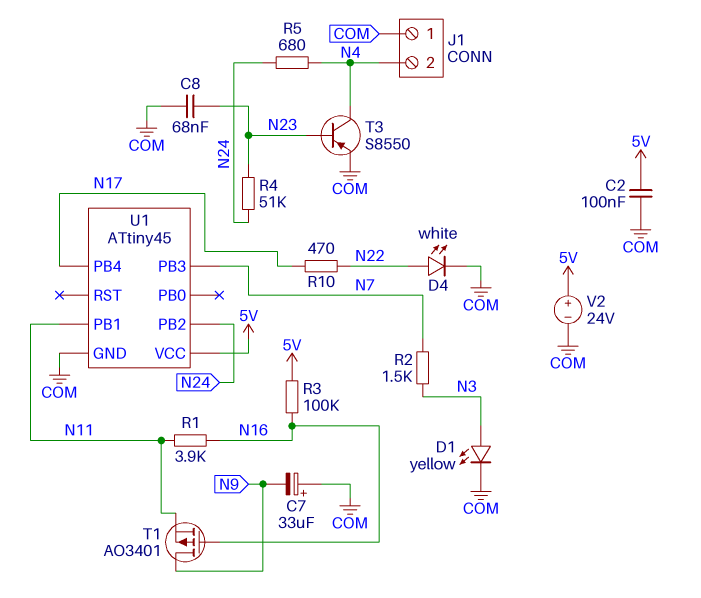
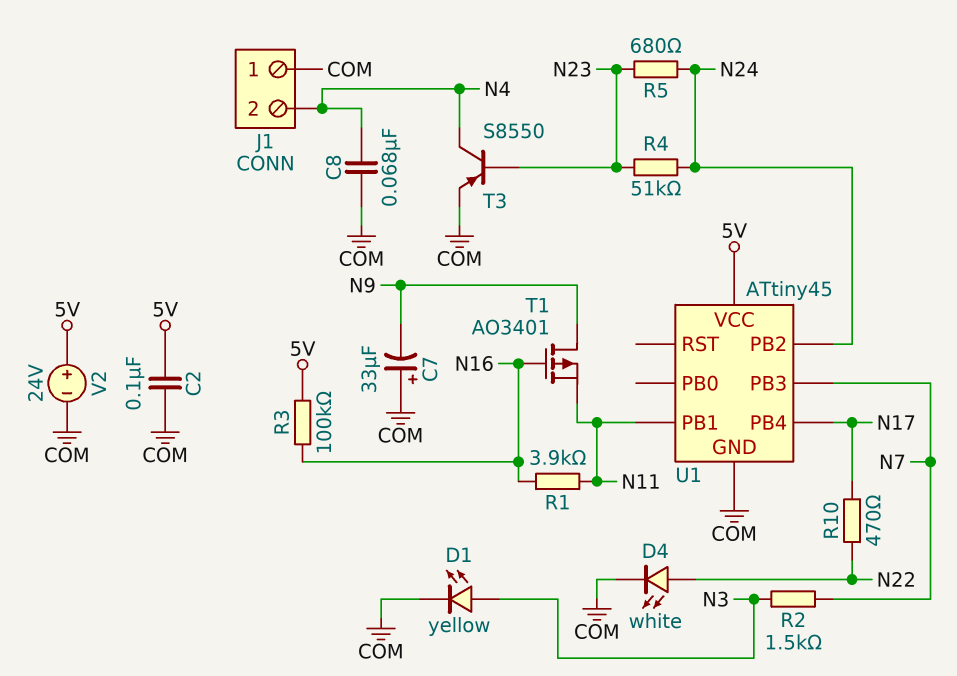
C8: 68nF (COM, N23) -> 68nF (COM, N4)
R5: 680 (N4, N24) -> 680 (N23, N24)

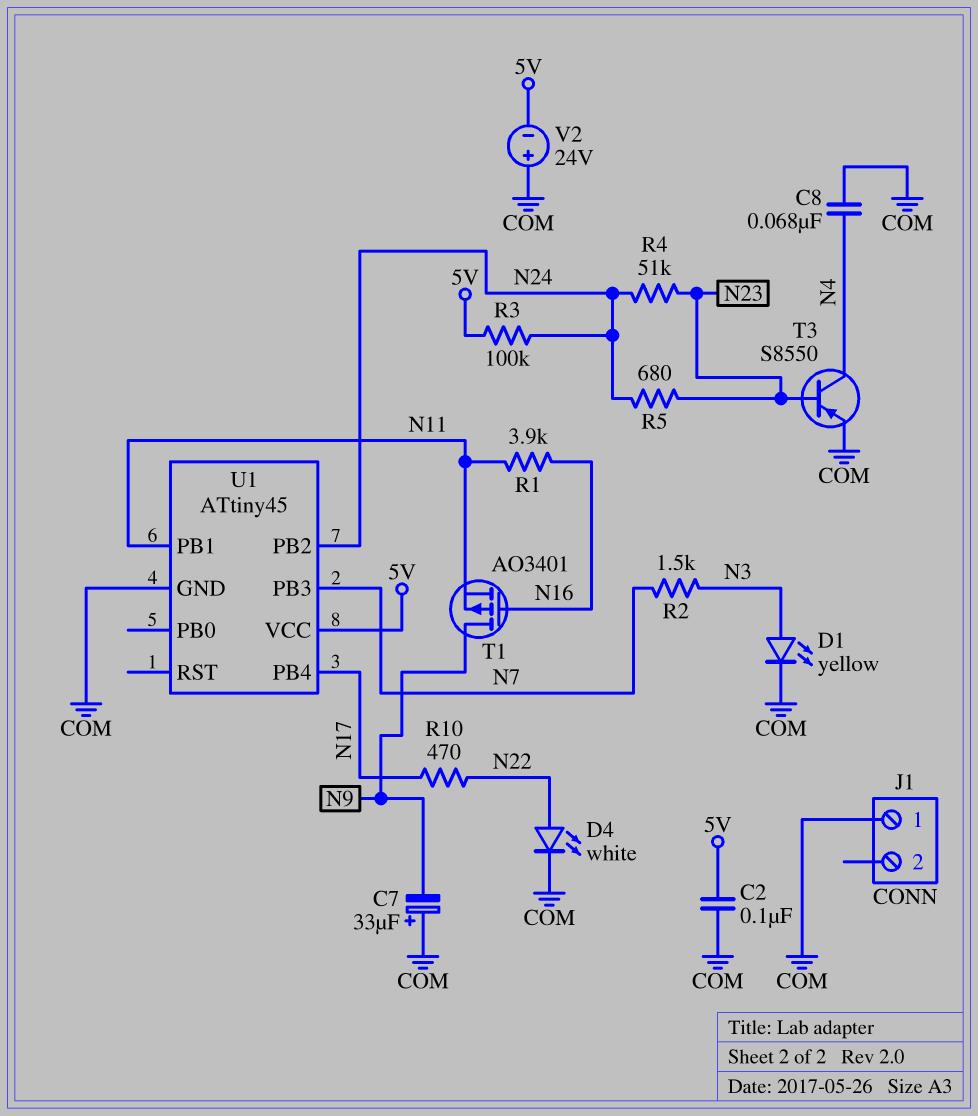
J1 pin 2: N4 -> none
R3: 100k (5V, N16) -> 100k (5V, N24)
V2: 24V (plus 5V, minus COM) -> 24V (plus COM, minus 5V)

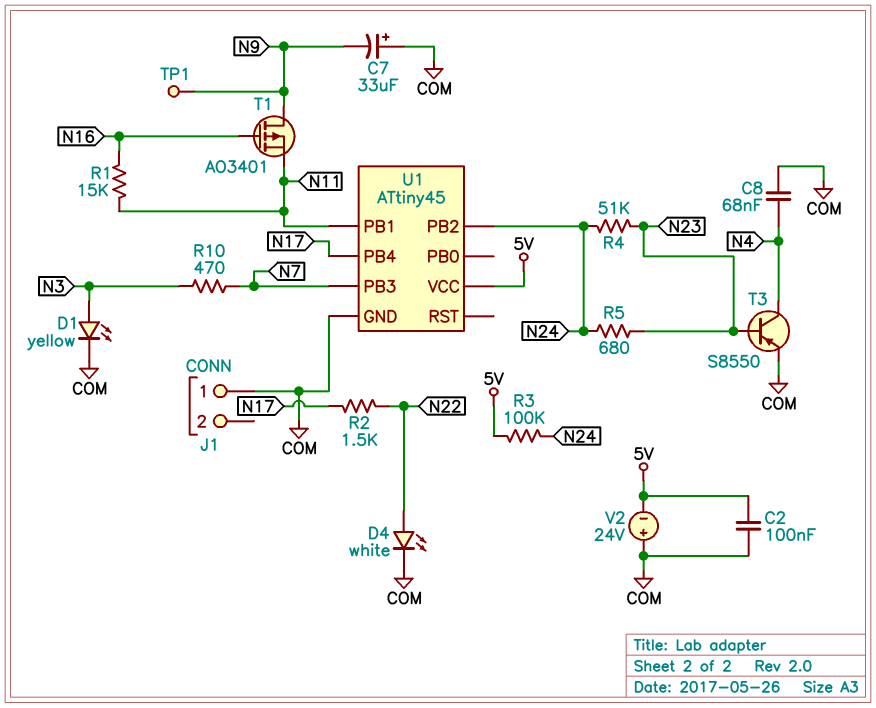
R1: 3.9k (N11, N16) -> 15k (N11, N16)
R2: 1.5k (N3, N7) -> 1.5k (N17, N22)
R10: 470 (N17, N22) -> 470 (N3, N7)
TP1: none -> test point (N9)

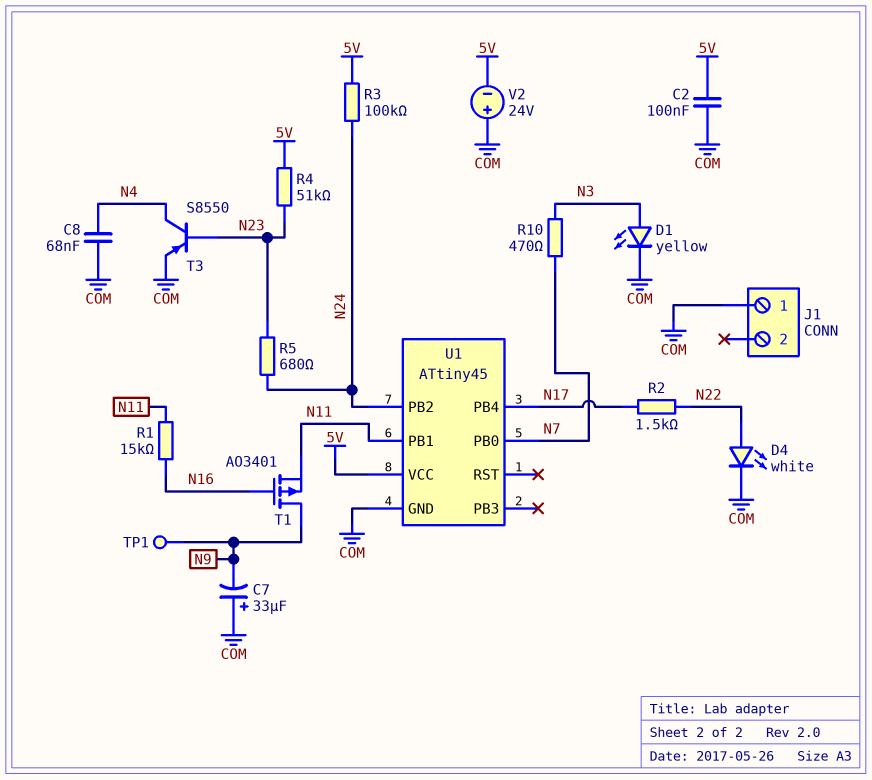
R4: 51k (N23, N24) -> 51k (5V, N23)
U1 pin PB0: none -> N7
U1 pin PB3: N7 -> none

